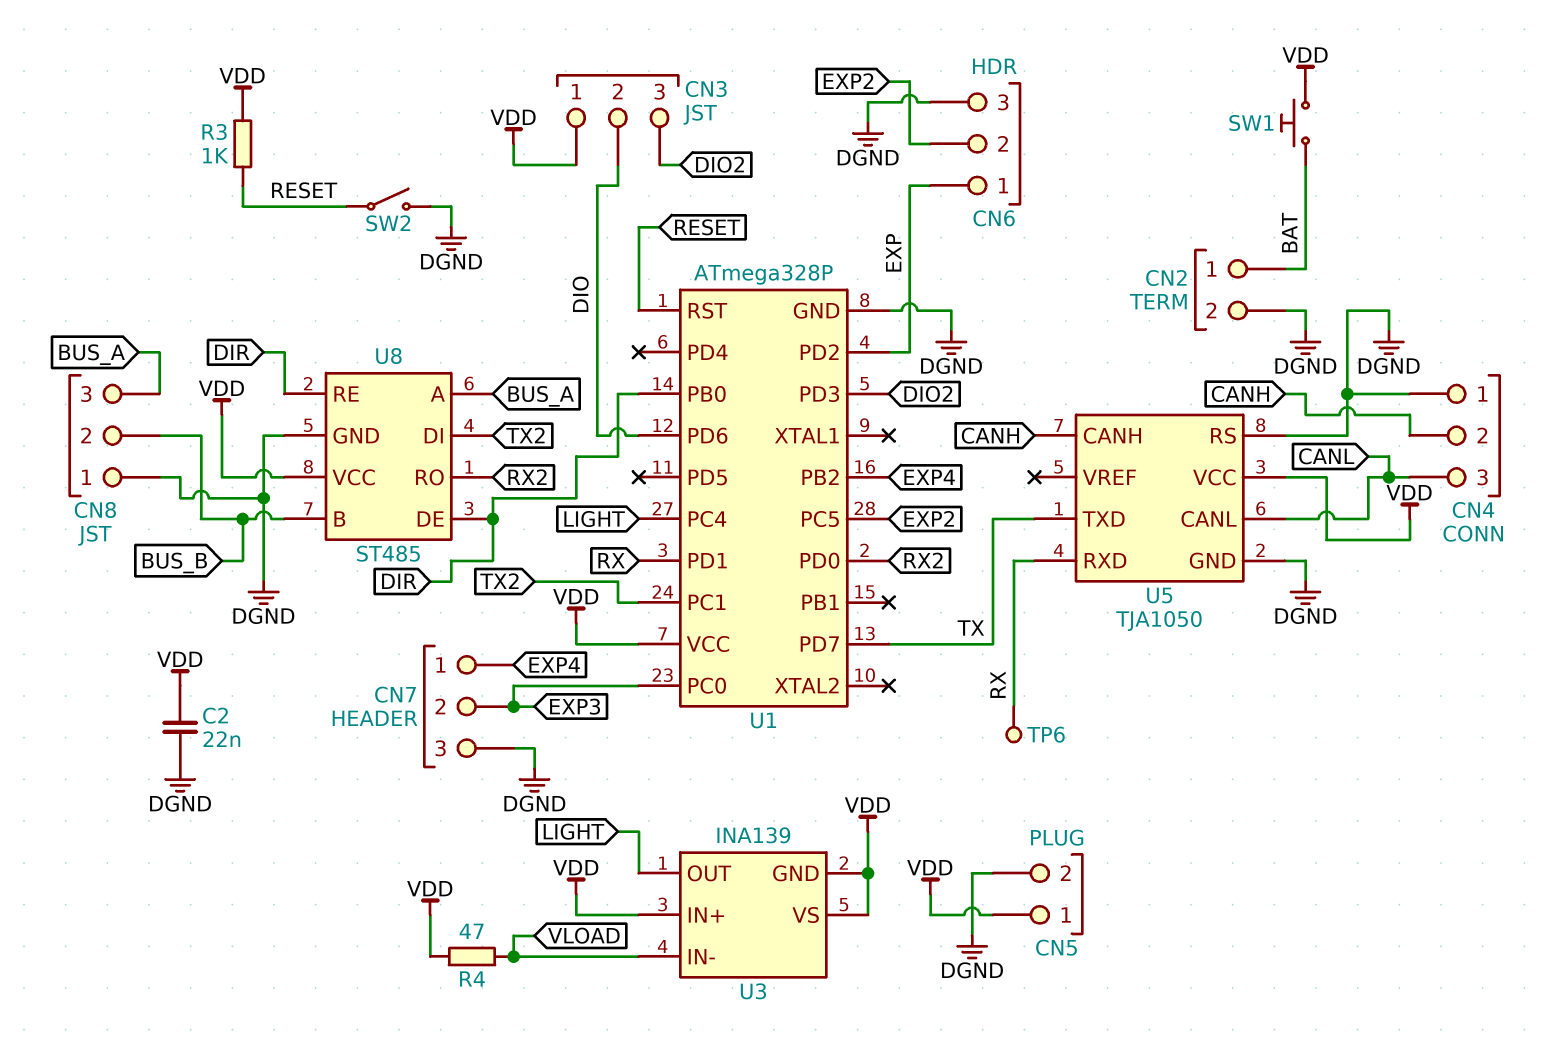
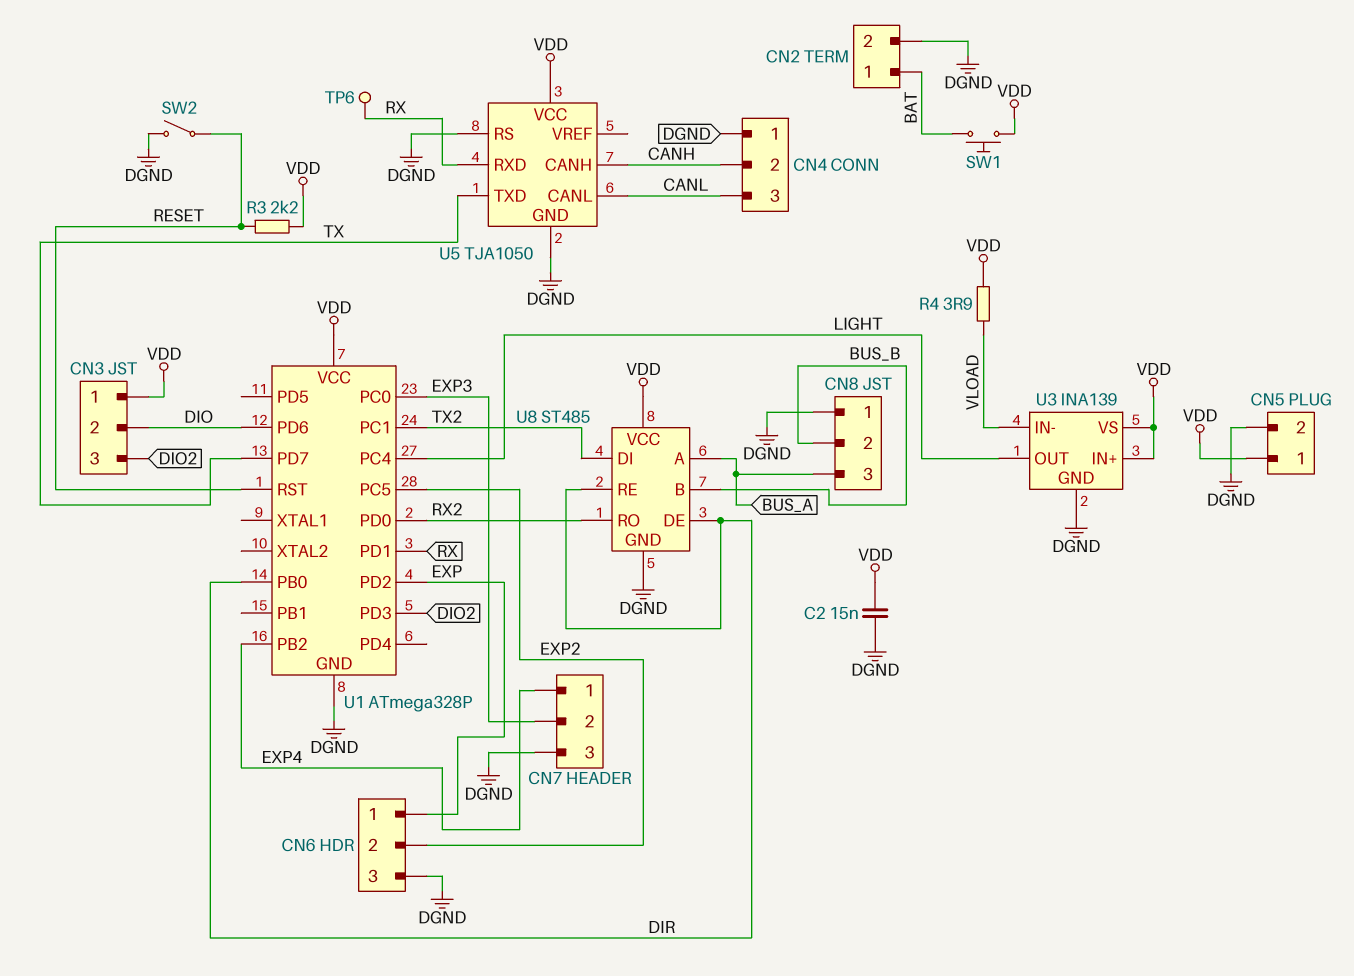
C2: 22nF (DGND, VDD) -> 15nF (DGND, VDD)
R3: 1k (RESET, VDD) -> 2.2k (RESET, VDD)
R4: 47 (VDD, VLOAD) -> 3.9 (VDD, VLOAD)
U3 pin GND: VDD -> DGND

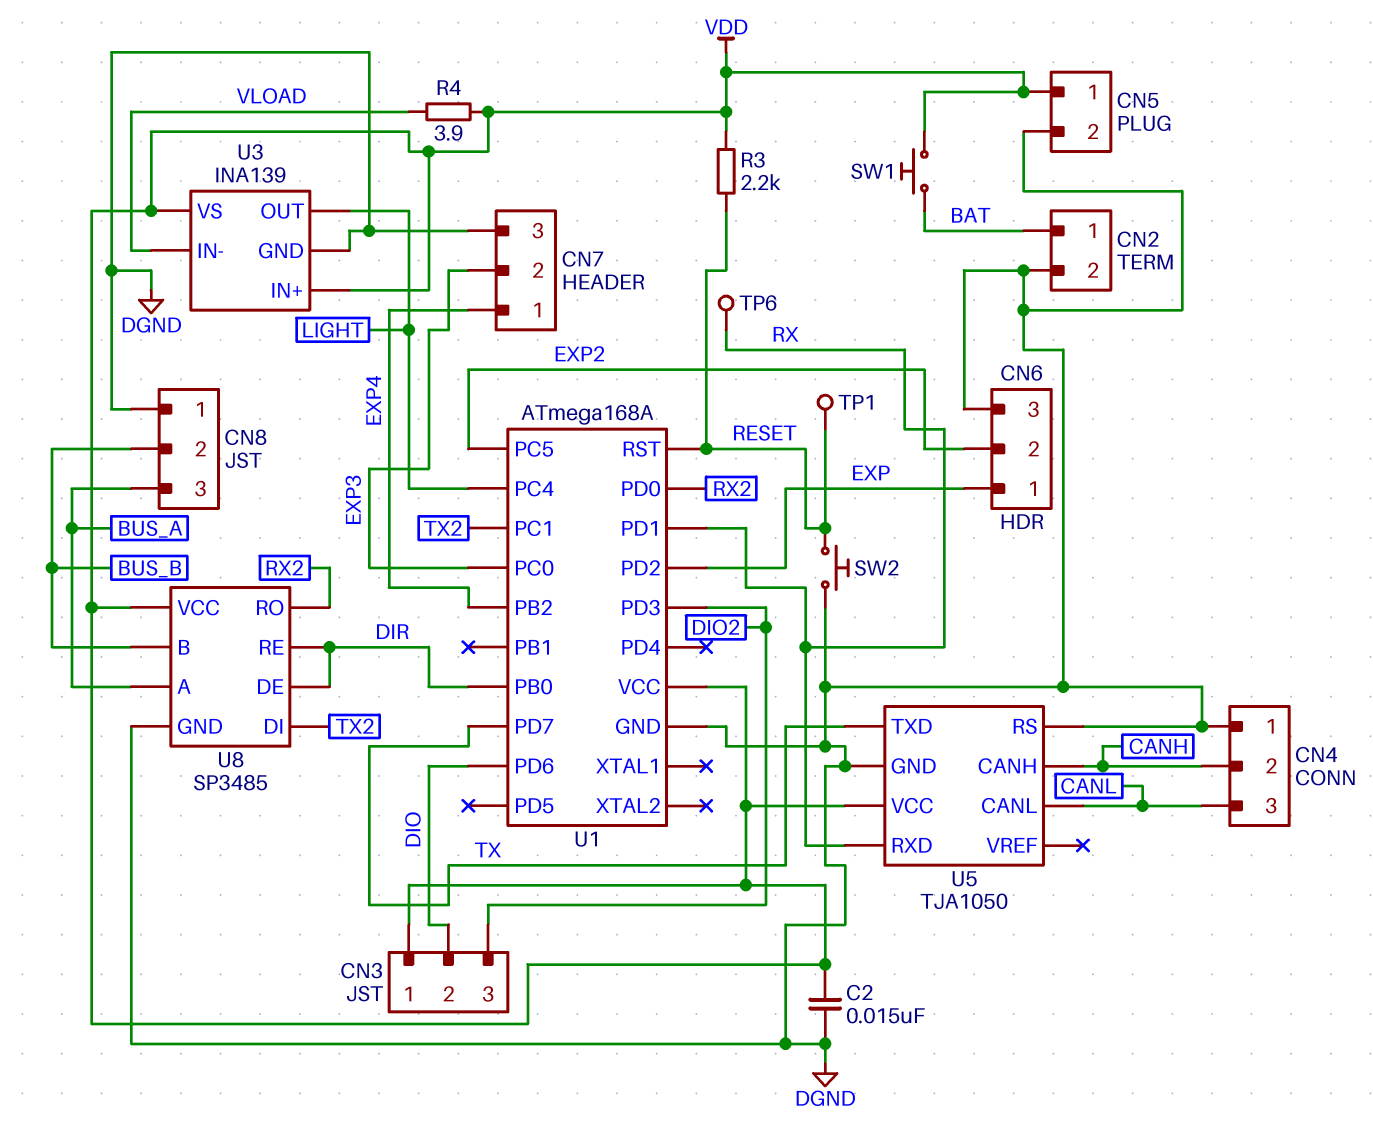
SW2: switch (DGND, RESET) -> button (DGND, RESET)
TP1: none -> test point (RESET)
U1: ATmega328P -> ATmega168A
U8: ST485 -> SP3485

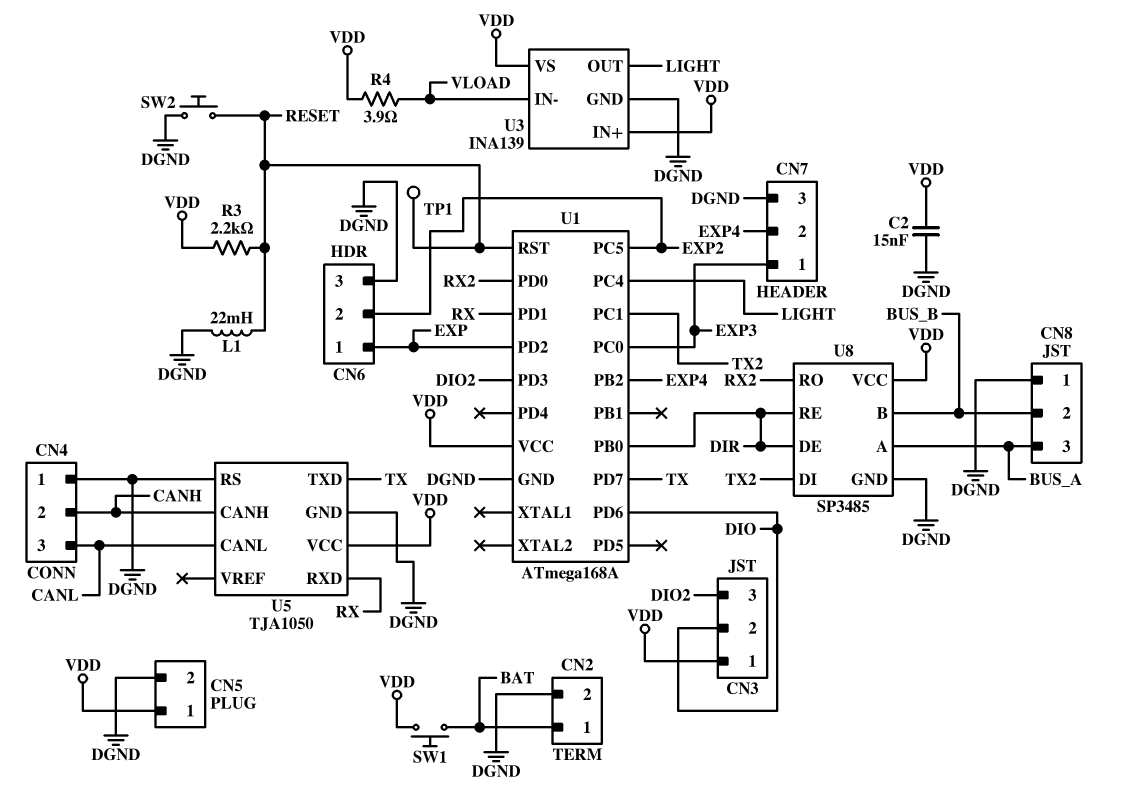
CN7 pin 1: EXP4 -> EXP3
CN7 pin 2: EXP3 -> EXP4
L1: none -> 22mH (DGND, RESET)
TP6: test point (RX) -> none

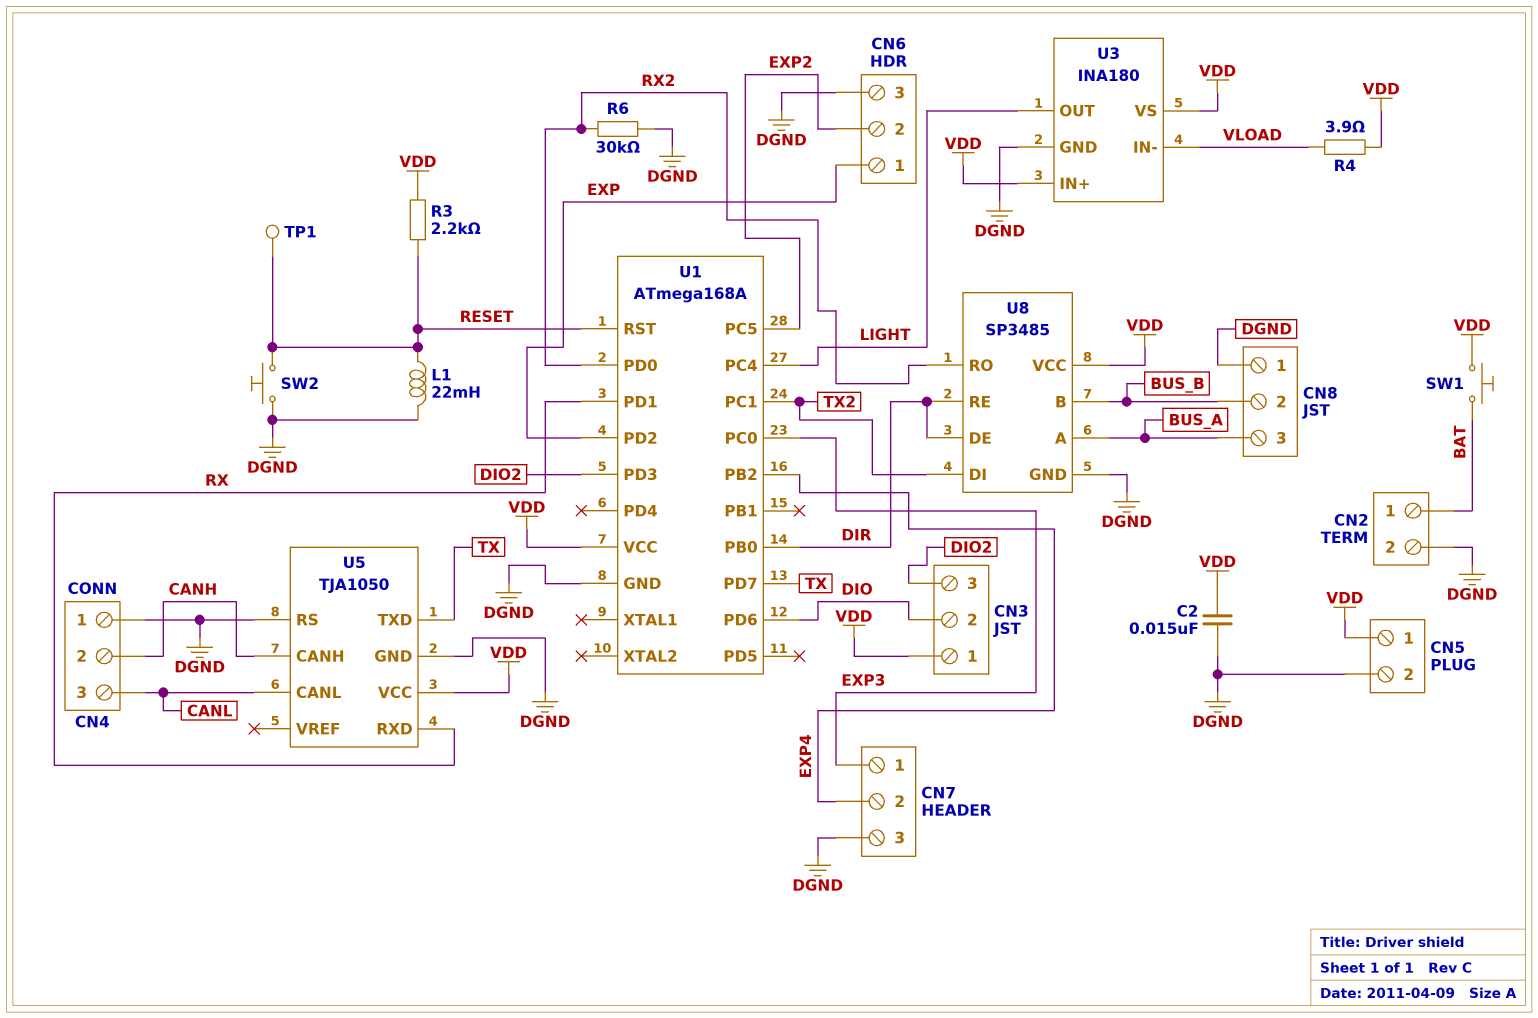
R6: none -> 30k (DGND, RX2)
U3: INA139 -> INA180

